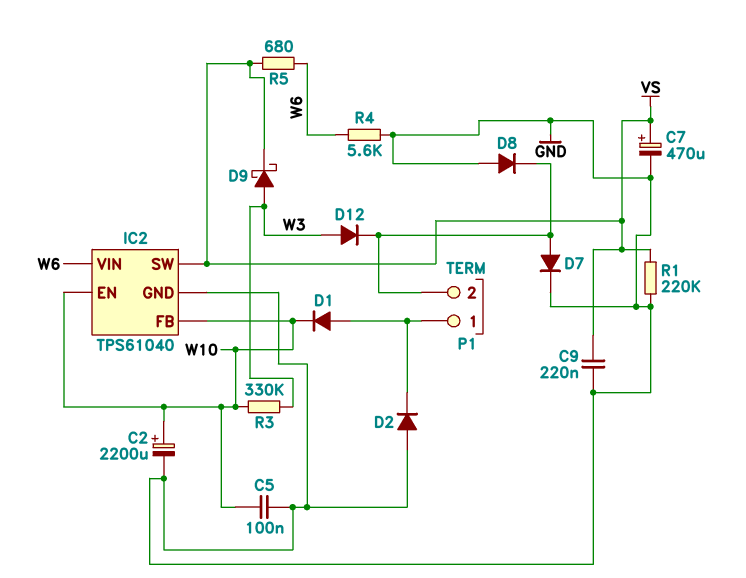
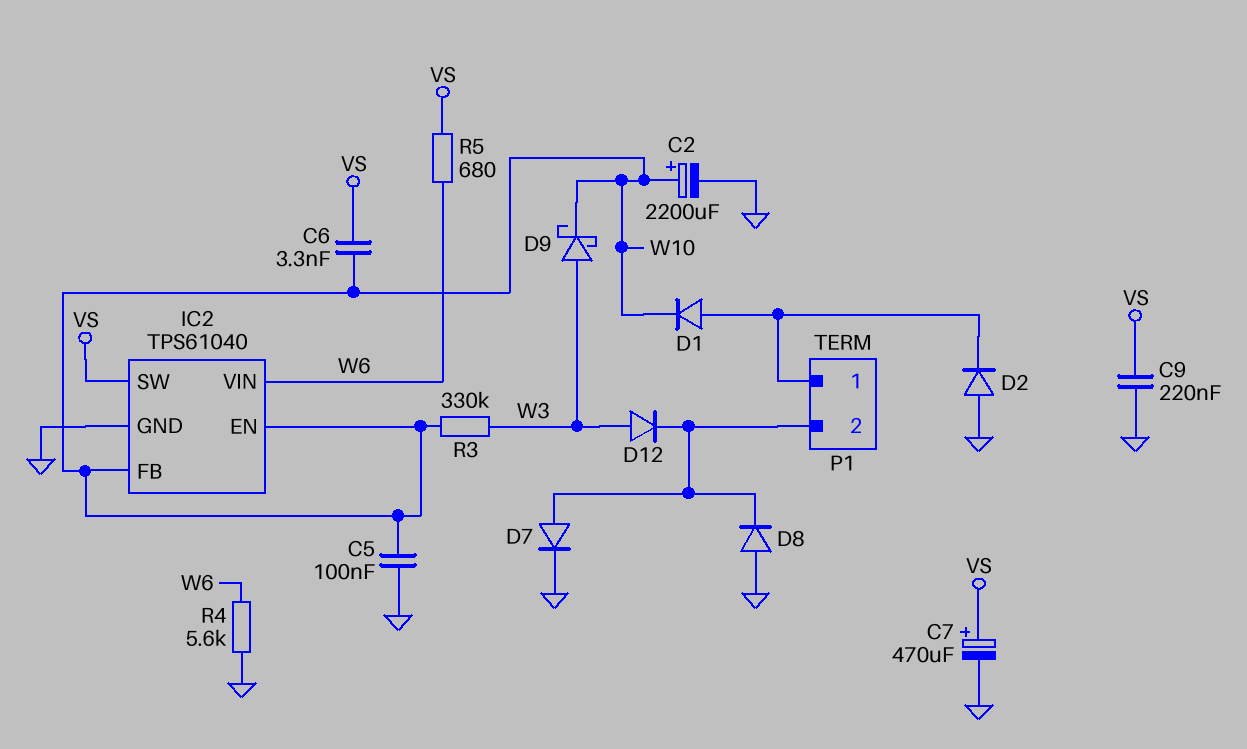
C6: none -> 3.3nF (VS, W10)
D9: schottky (A W3, K VS) -> schottky (A W3, K W10)
R1: 220k (GND, VS) -> none

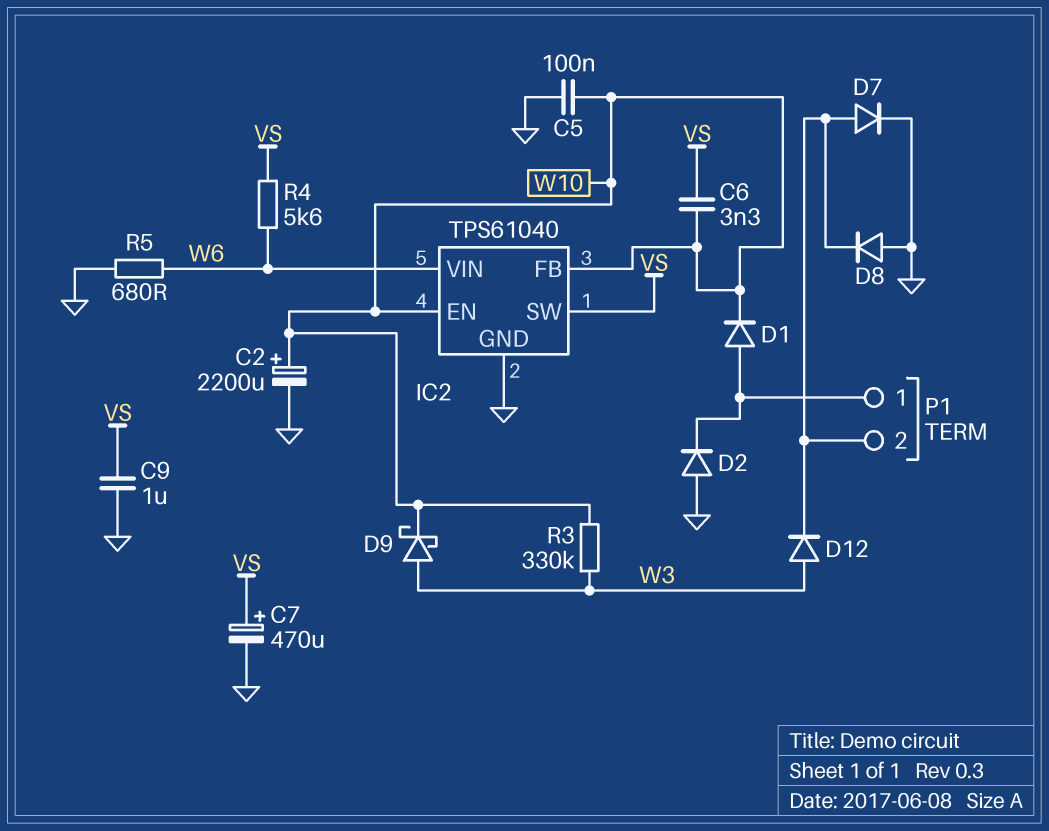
C9: 220nF (GND, VS) -> 1uF (GND, VS)
R4: 5.6k (GND, W6) -> 5.6k (VS, W6)
R5: 680 (VS, W6) -> 680 (GND, W6)

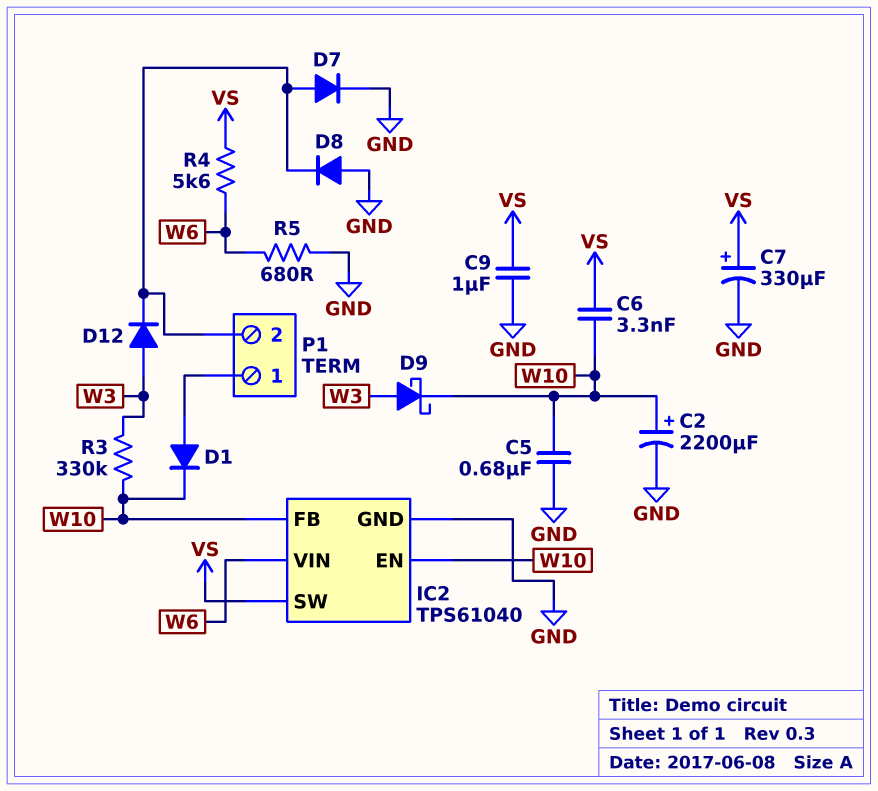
C5: 100nF (GND, W10) -> 680nF (GND, W10)
C7: 470uF (plus VS, minus GND) -> 330uF (plus VS, minus GND)
D2: diode (A GND, K P1/1) -> none

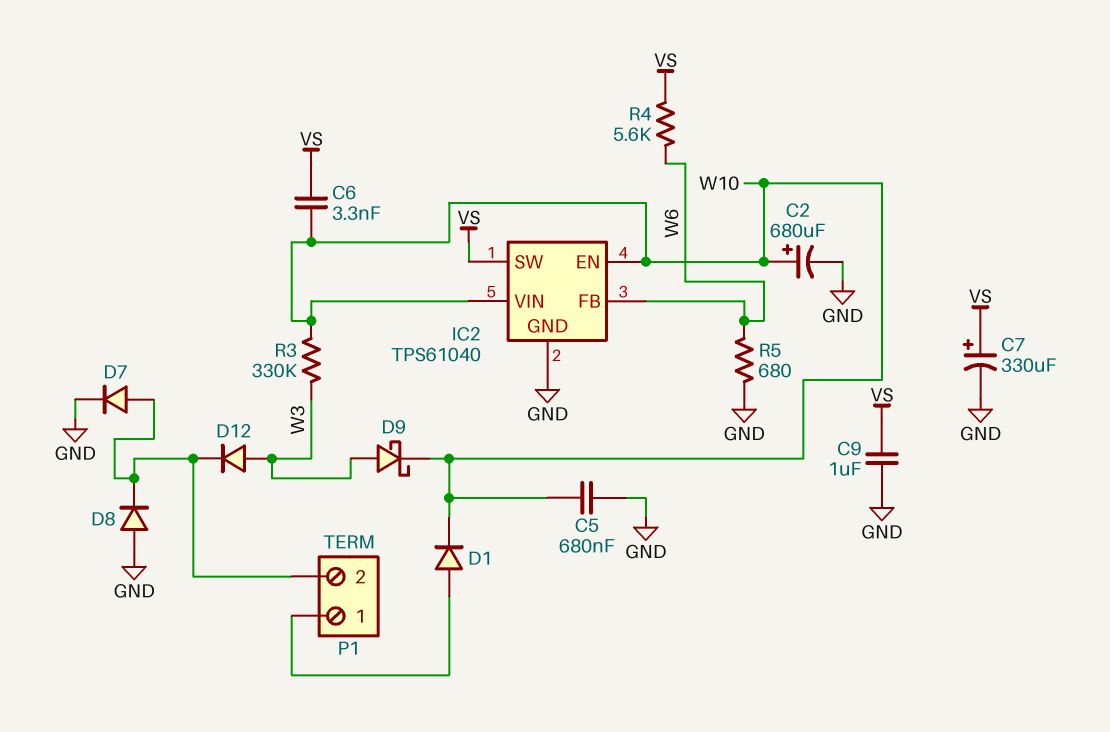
C2: 2200uF (plus W10, minus GND) -> 680uF (plus W10, minus GND)
IC2 pin FB: W10 -> W6
IC2 pin VIN: W6 -> W10

